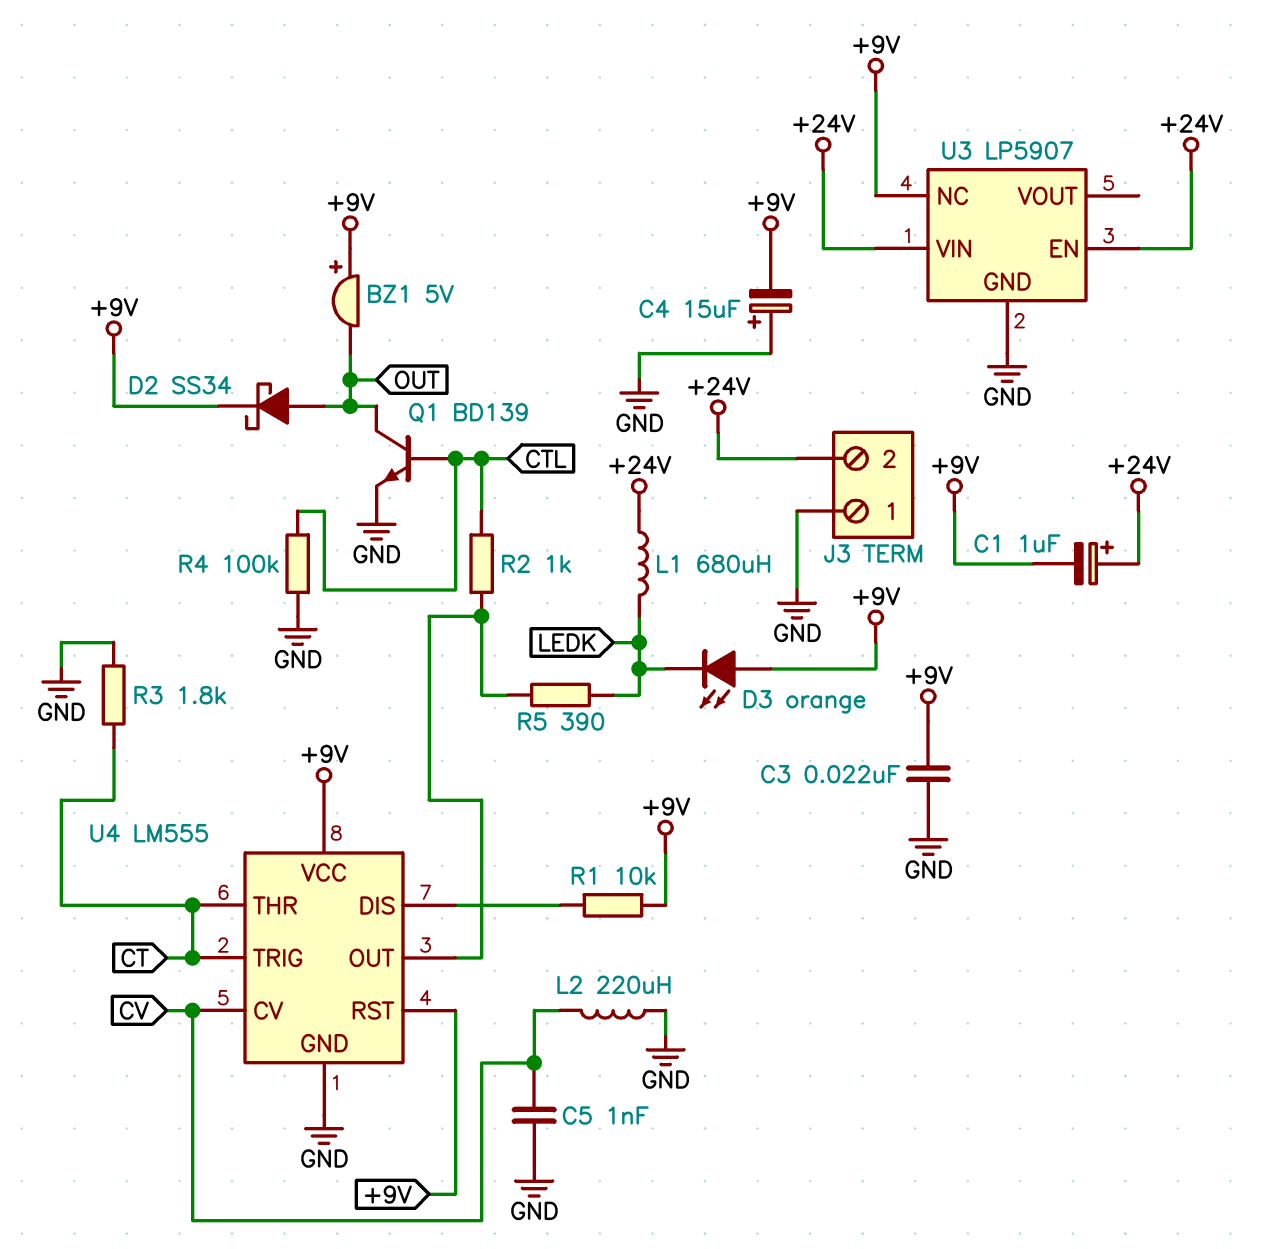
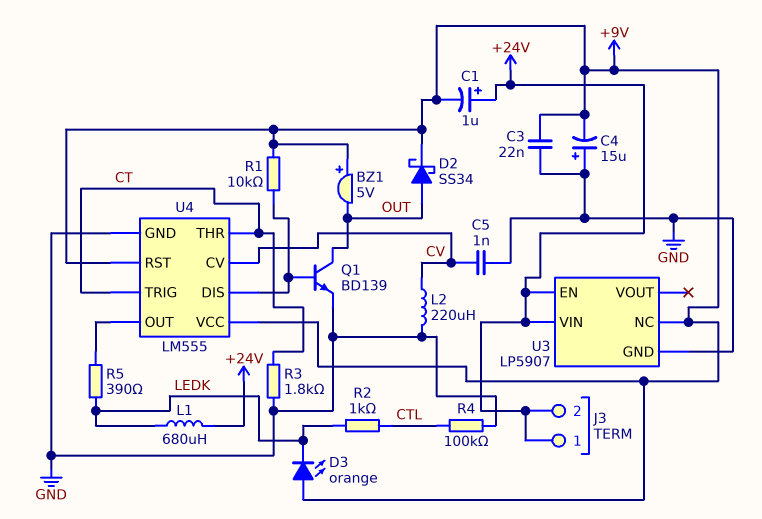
J3 pin 1: GND -> +24V
Q1: NPN BD139 (B CTL, C OUT, E GND) -> NPN BD139 (B U4/DIS, C OUT, E GND)
R2: 1k (CTL, U4/OUT) -> 1k (CTL, LEDK)

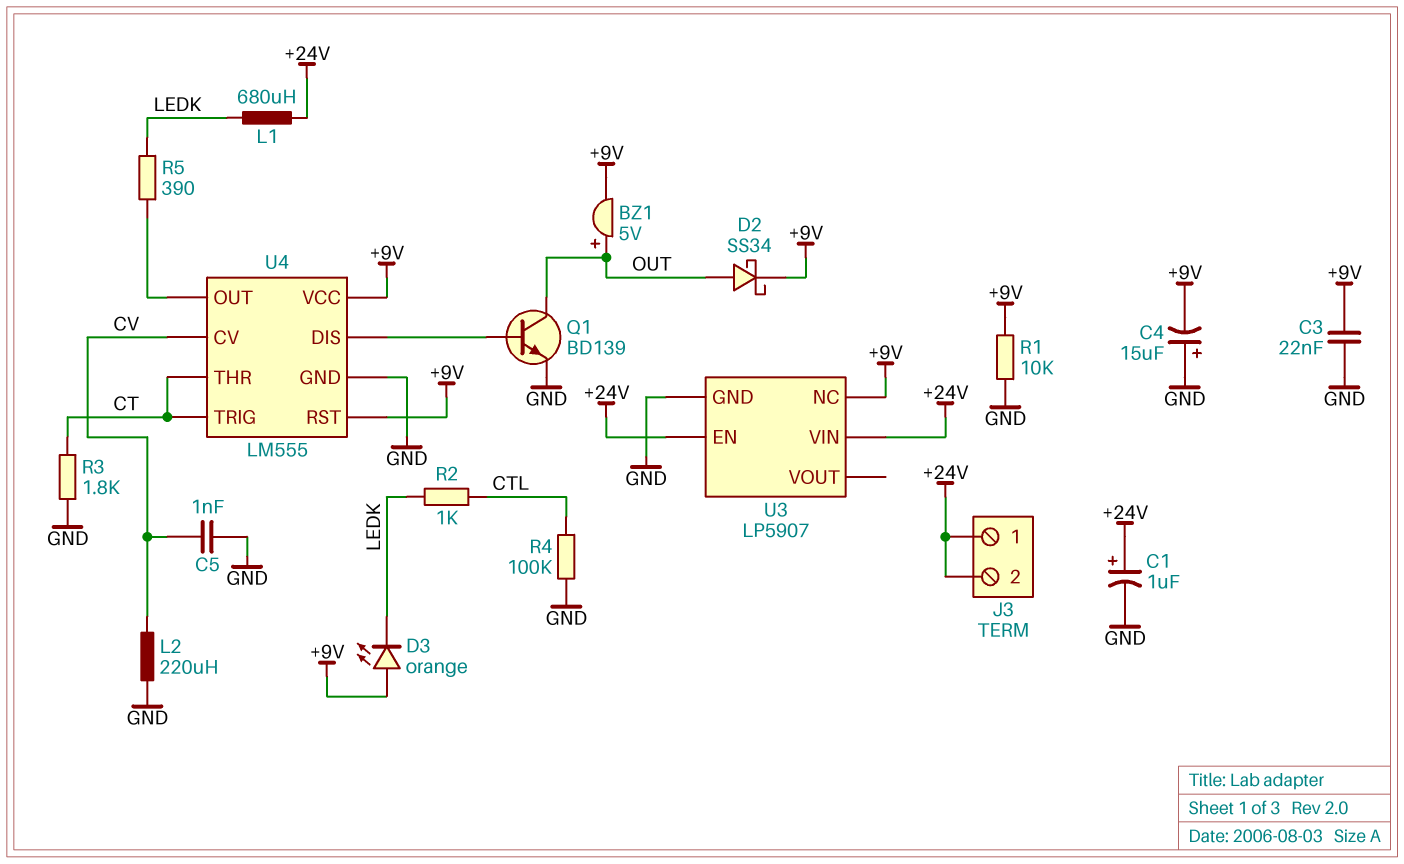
BZ1: buzzer 5V (plus +9V, minus OUT) -> buzzer 5V (plus OUT, minus +9V)
C1: 1uF (plus +24V, minus +9V) -> 1uF (plus +24V, minus GND)
R1: 10k (+9V, U4/DIS) -> 10k (+9V, GND)

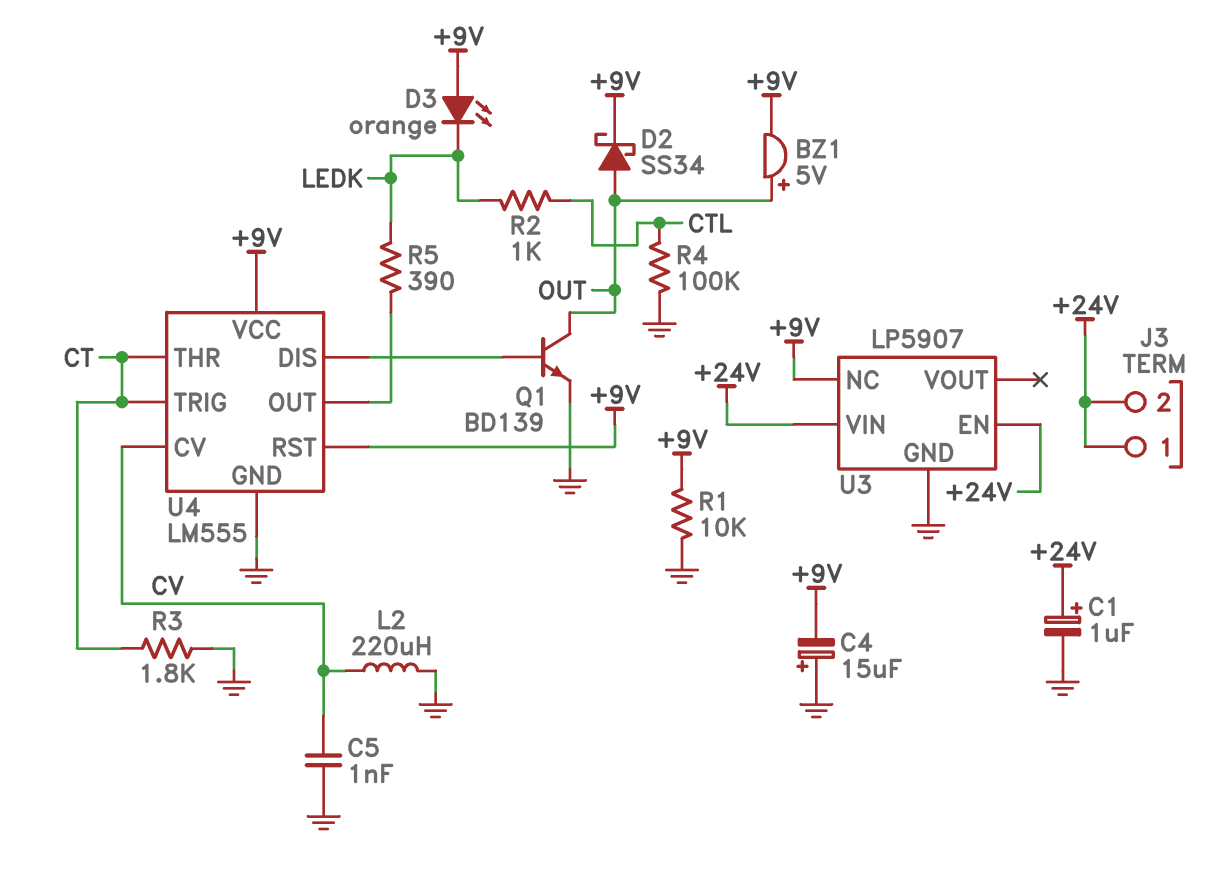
C3: 22nF (+9V, GND) -> none
L1: 680uH (+24V, LEDK) -> none

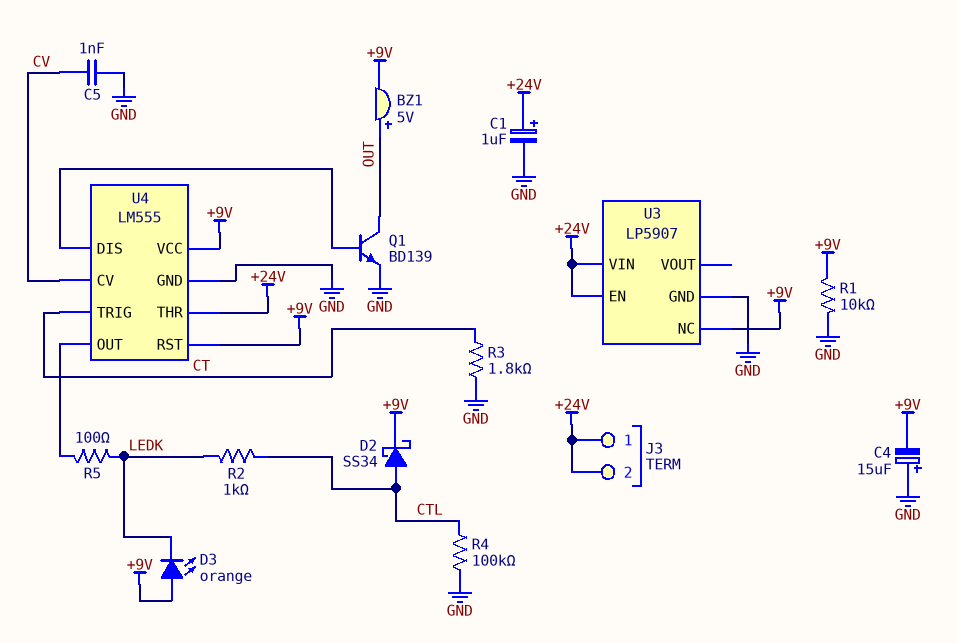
D2: schottky SS34 (A OUT, K +9V) -> schottky SS34 (A CTL, K +9V)
L2: 220uH (CV, GND) -> none
R5: 390 (LEDK, U4/OUT) -> 100 (LEDK, U4/OUT)
U4 pin THR: CT -> +24V

